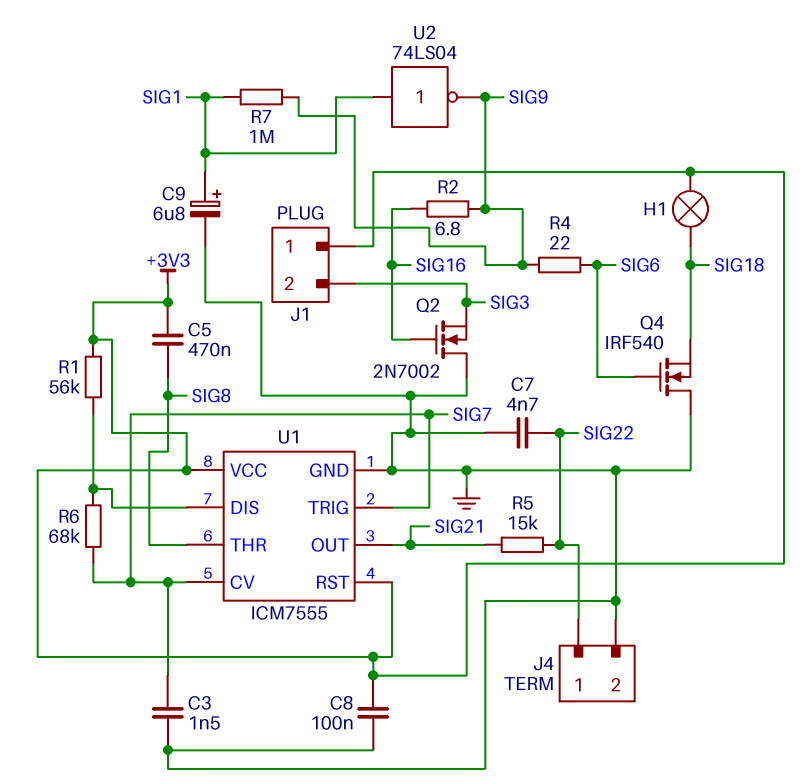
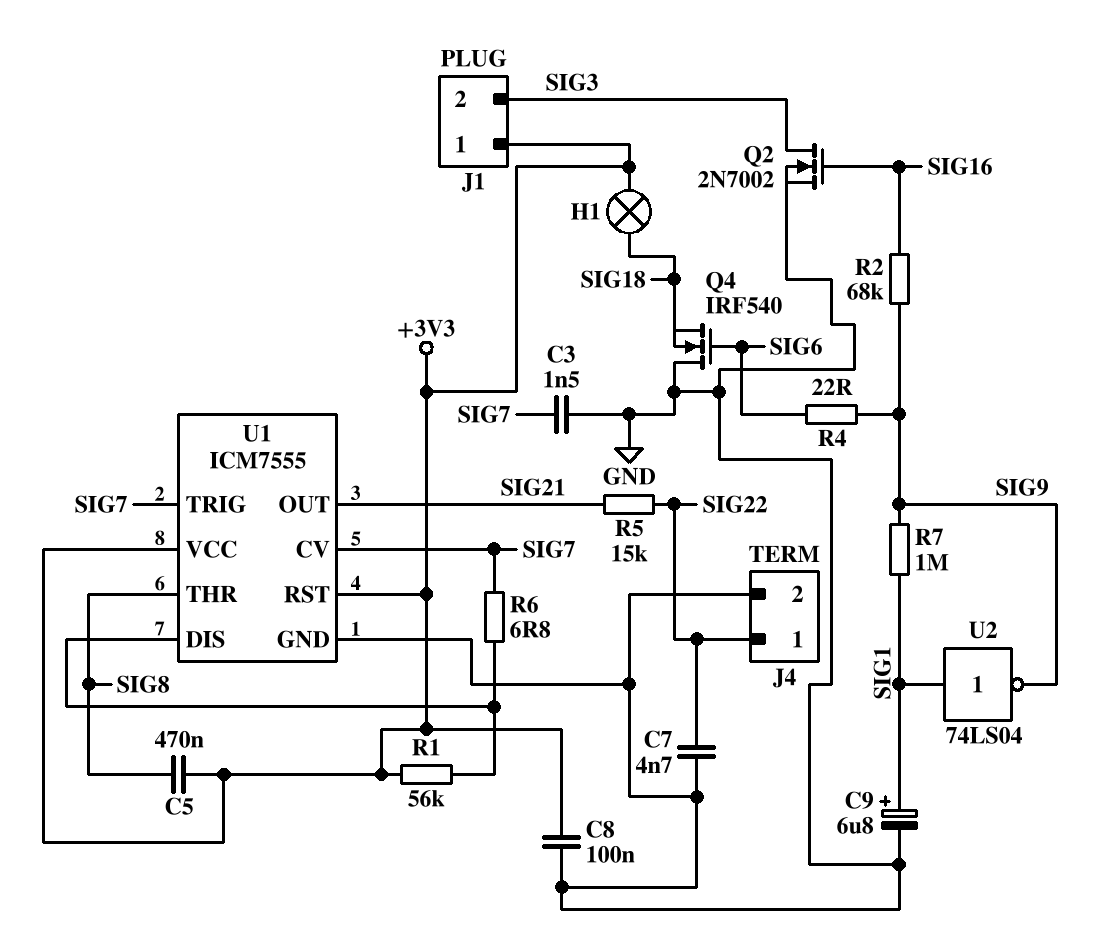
Q2: NMOS 2N7002 (G SIG16, D GND, S SIG3) -> NMOS 2N7002 (G SIG16, D SIG3, S GND)
R2: 6.8 (SIG9, SIG16) -> 68k (SIG9, SIG16)
R6: 68k (SIG7, U1/DIS) -> 6.8 (SIG7, U1/DIS)

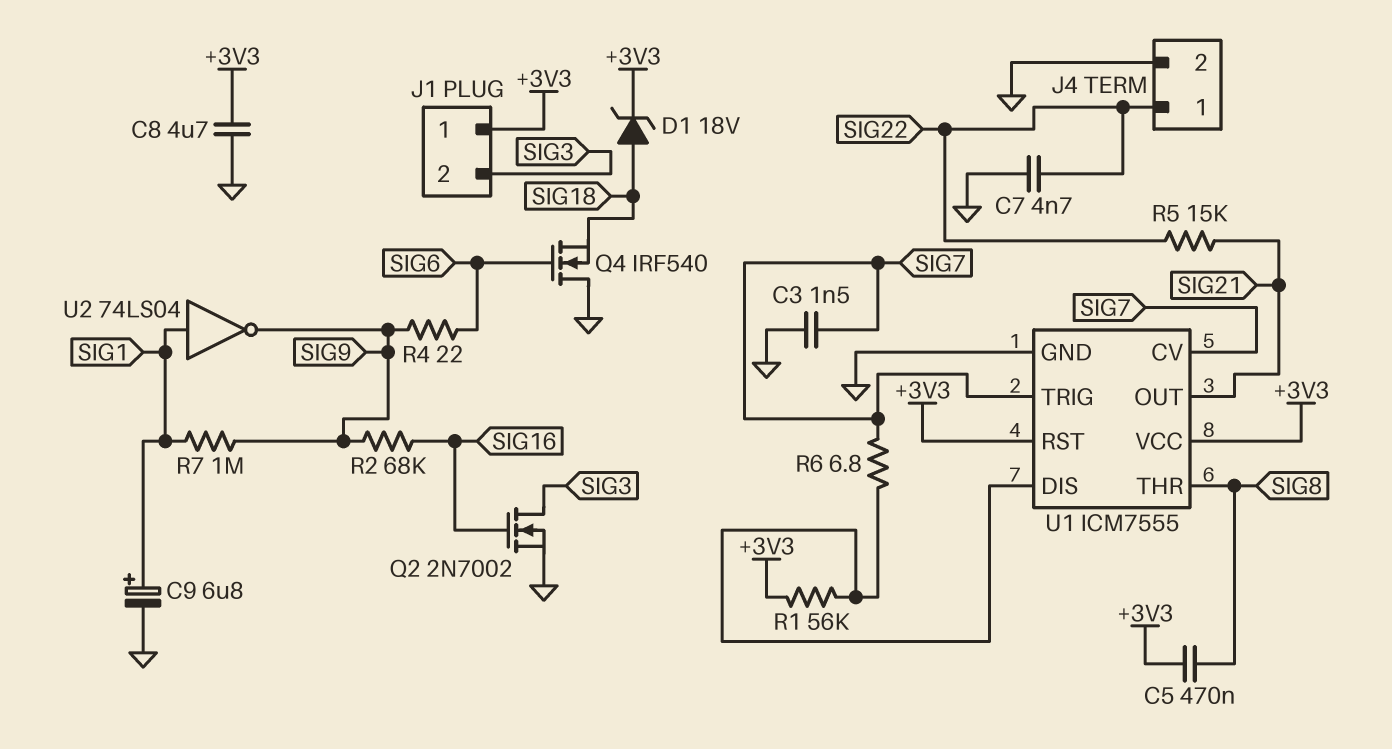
C8: 100nF (+3V3, GND) -> 4.7uF (+3V3, GND)
D1: none -> zener 18V (A SIG18, K +3V3)
H1: lamp (+3V3, SIG18) -> none

